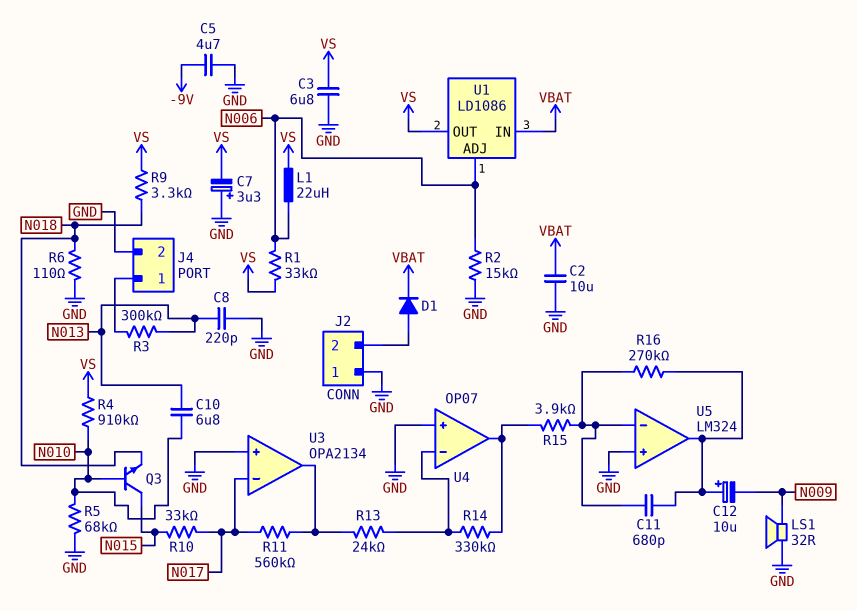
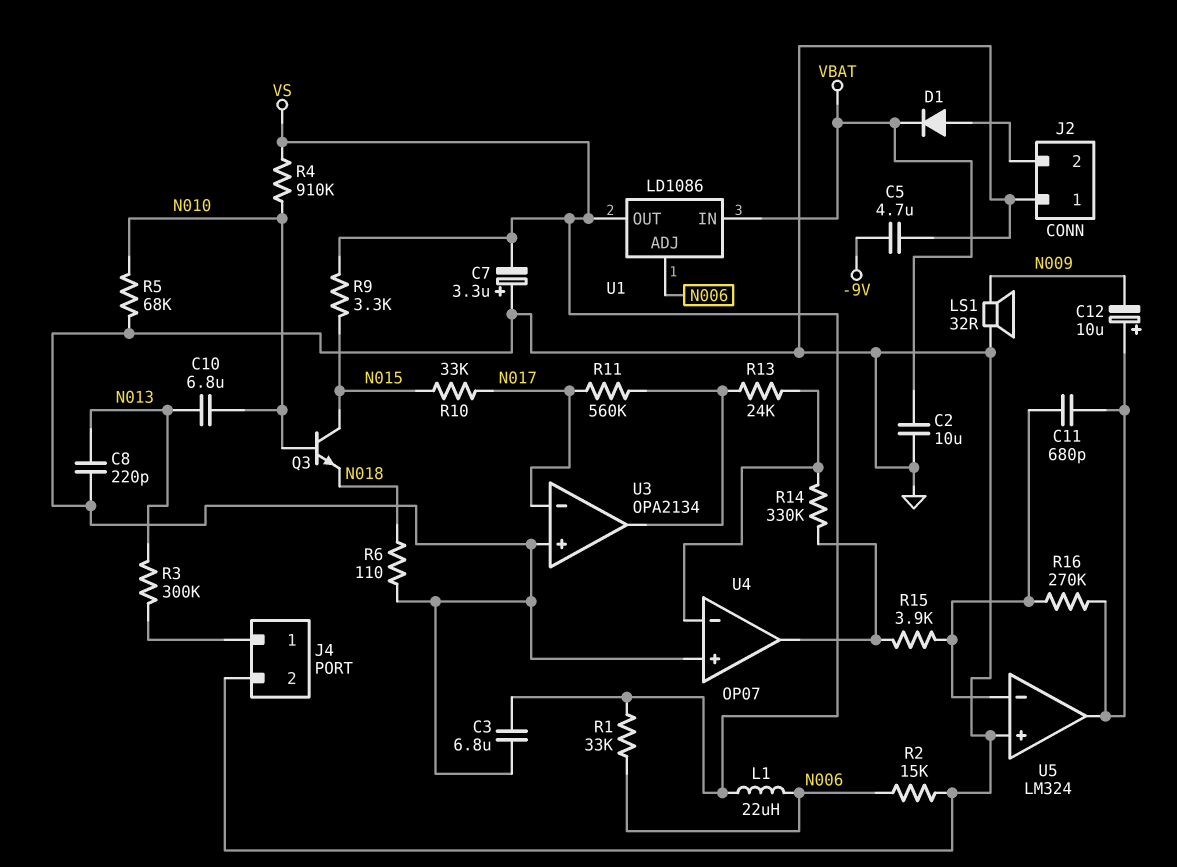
R9: 3.3k (N018, VS) -> 3.3k (N015, VS)

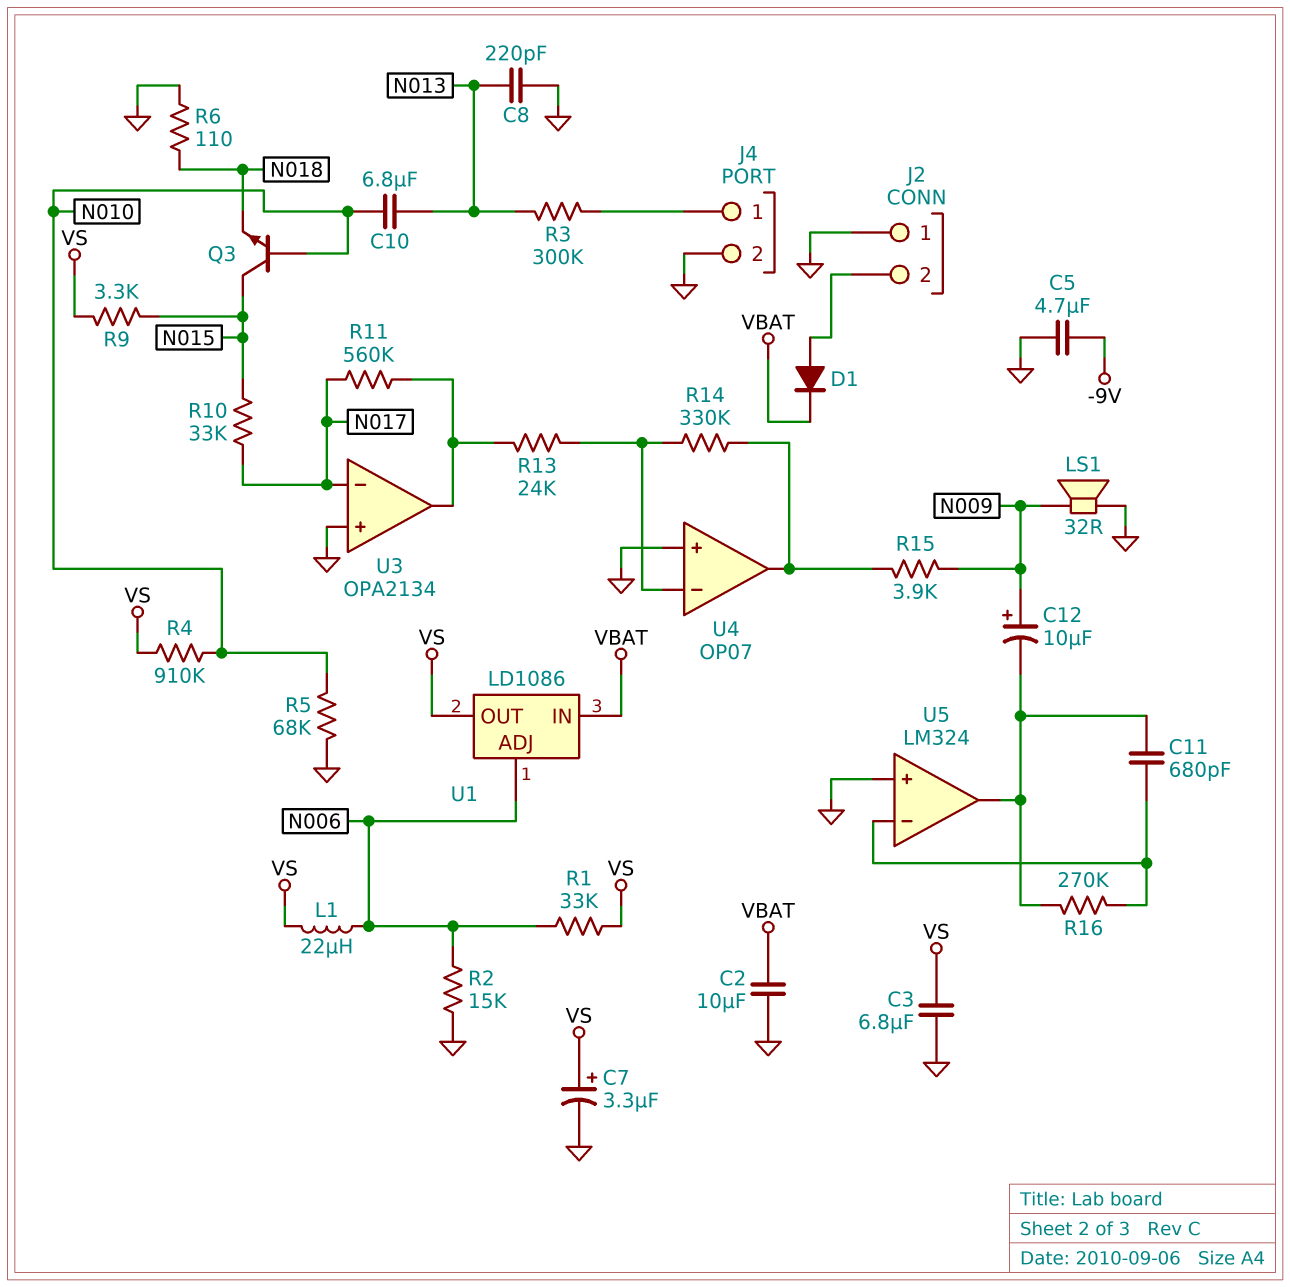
C7: 3.3uF (plus GND, minus VS) -> 3.3uF (plus VS, minus GND)
C12: 10uF (plus U5/out, minus N009) -> 10uF (plus N009, minus U5/out)
R15: 3.9k (U4/out, U5/in-) -> 3.9k (N009, U4/out)

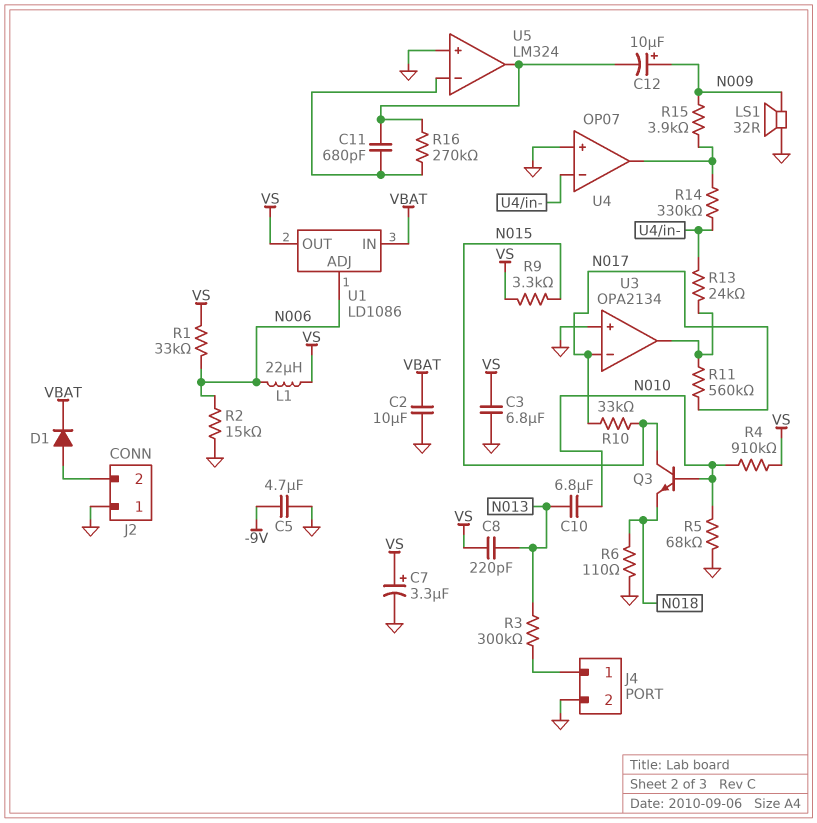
C8: 220pF (GND, N013) -> 220pF (N013, VS)

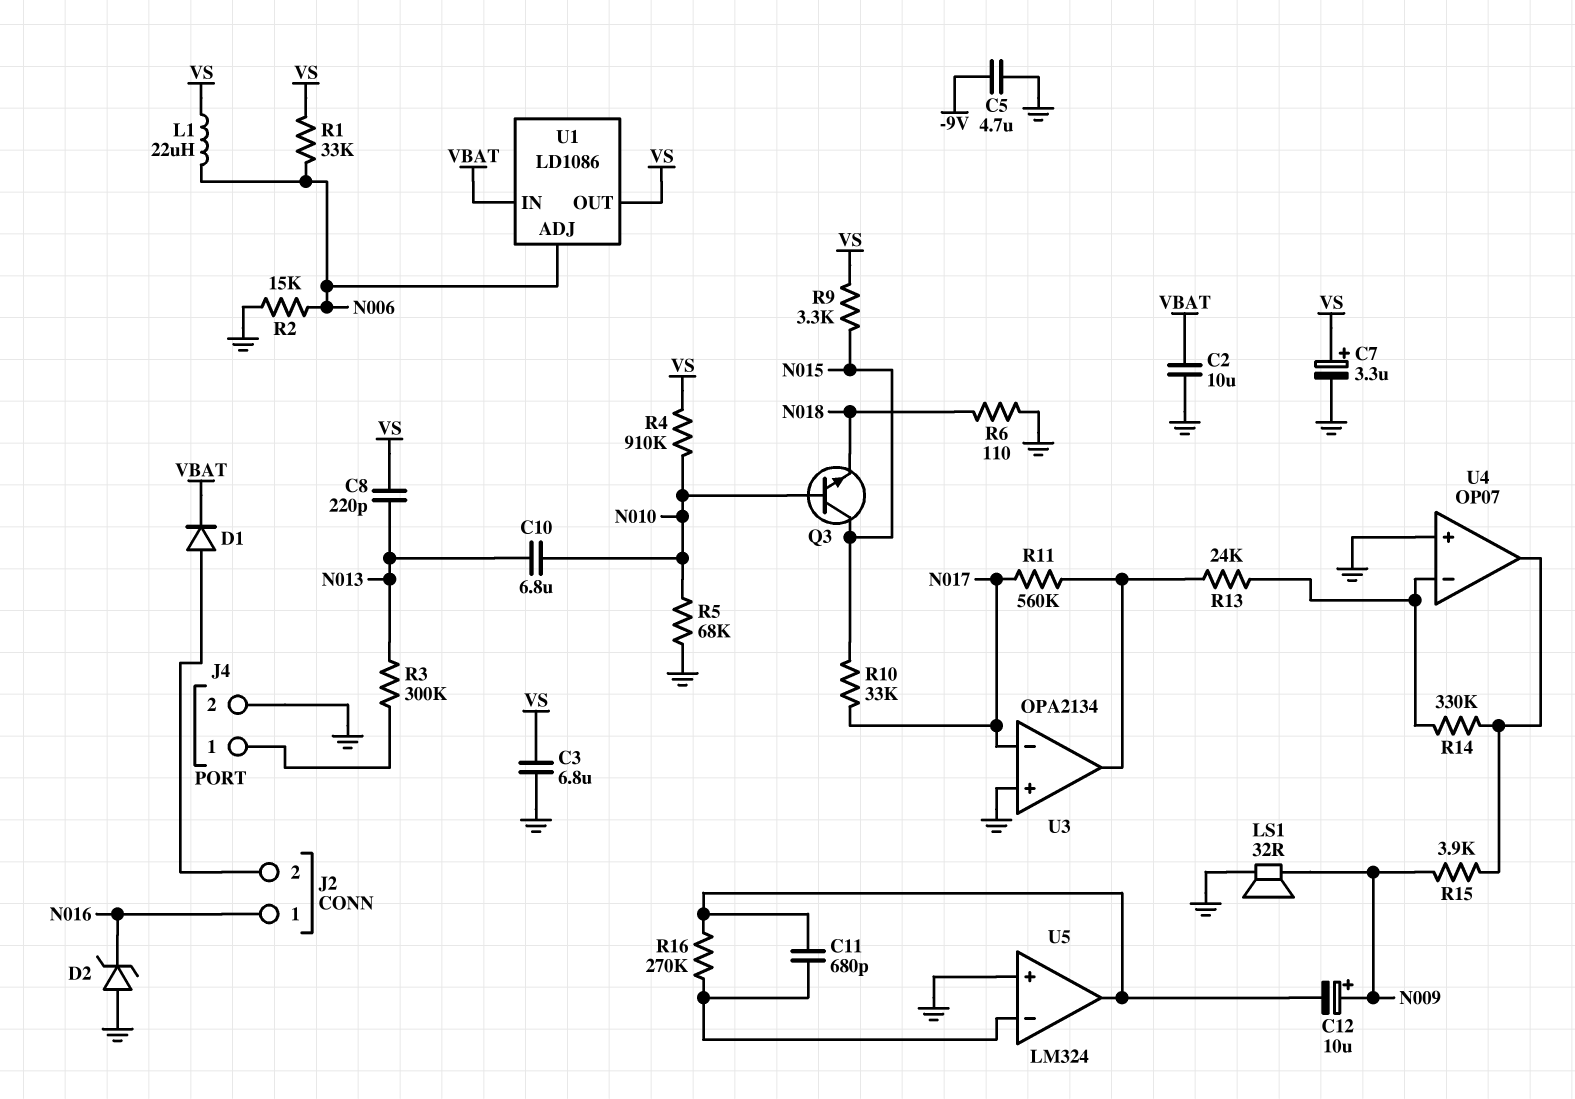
D2: none -> zener (A GND, K N016)
J2 pin 1: GND -> N016

